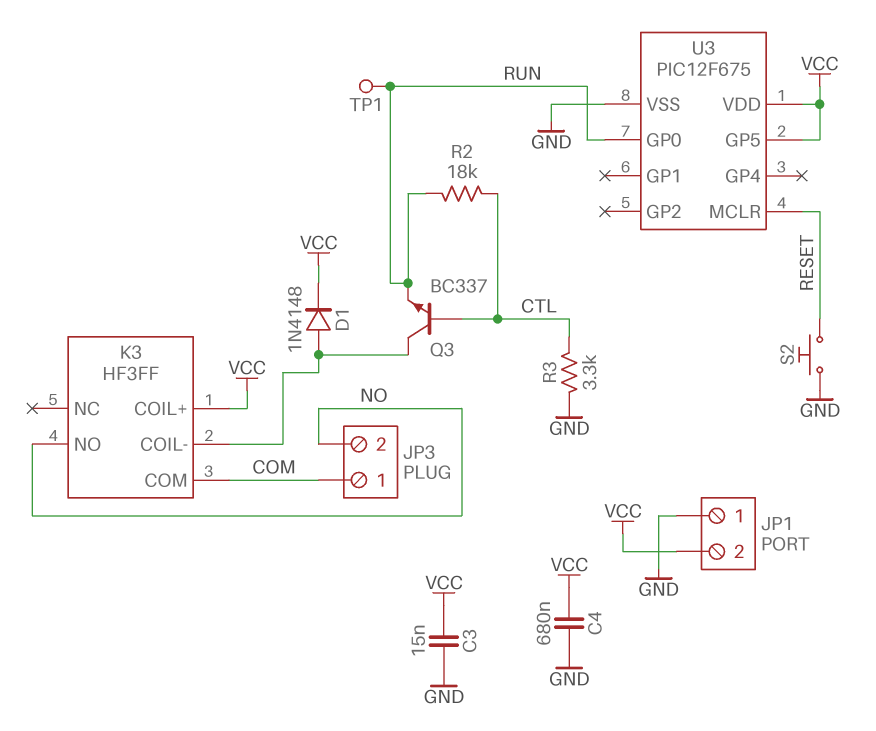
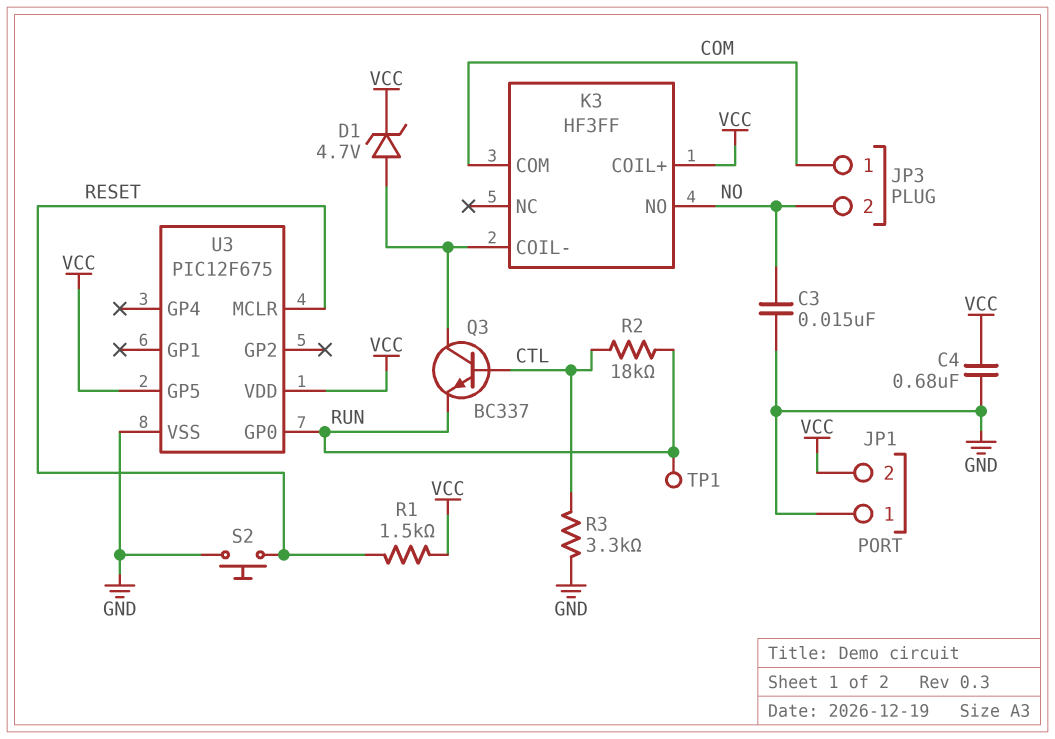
C3: 15nF (GND, VCC) -> 15nF (GND, NO)
D1: diode 1N4148 (A K3/COIL-, K VCC) -> zener 4.7V (A K3/COIL-, K VCC)
R1: none -> 1.5k (RESET, VCC)

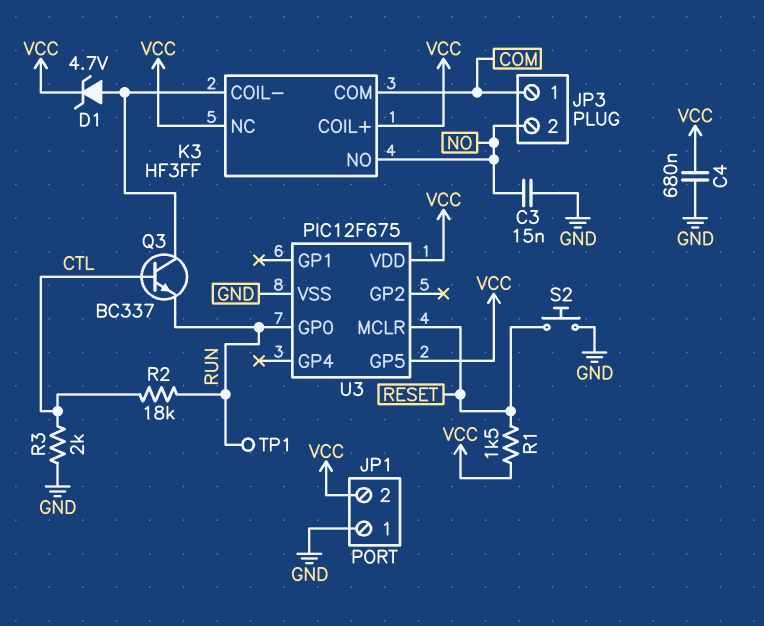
K3 pin NC: none -> VCC
R3: 3.3k (CTL, GND) -> 2k (CTL, GND)

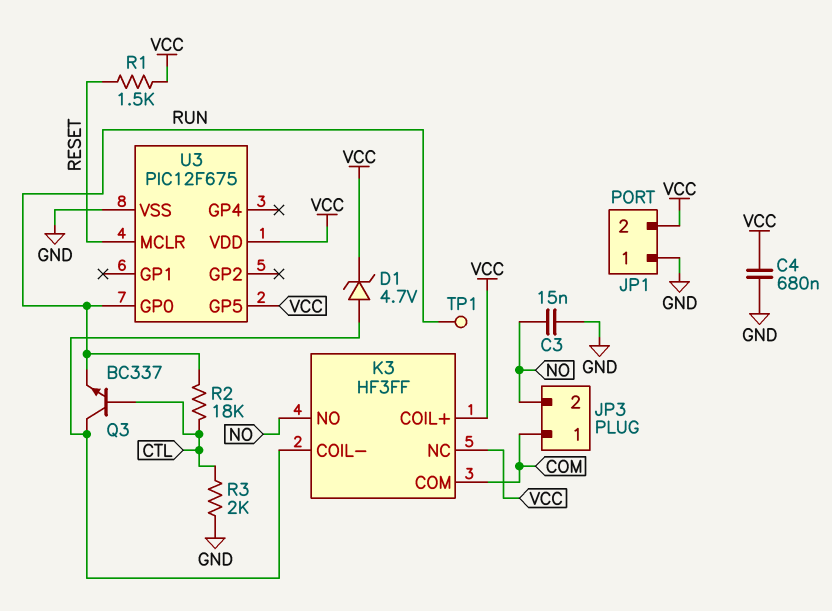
S2: button (GND, RESET) -> none

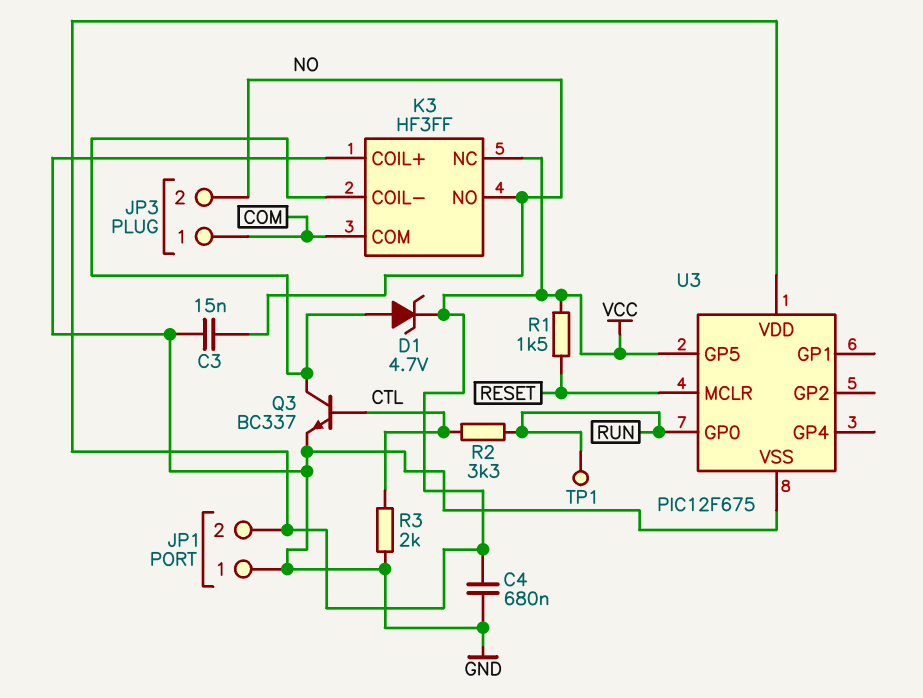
K3 pin COIL+: VCC -> GND
Q3: NPN BC337 (B CTL, C K3/COIL-, E RUN) -> NPN BC337 (B CTL, C K3/COIL-, E GND)
R2: 18k (CTL, RUN) -> 3.3k (CTL, RUN)

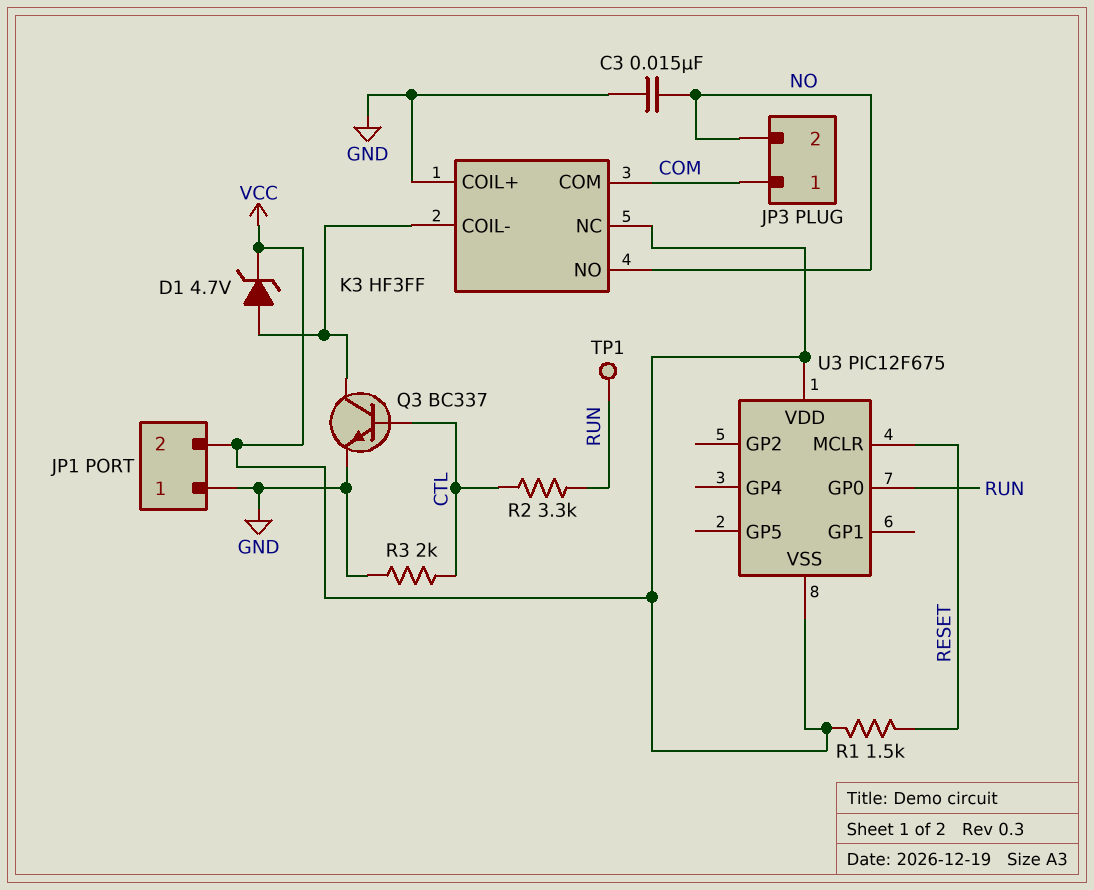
C4: 680nF (GND, VCC) -> none
U3 pin GP5: VCC -> none
U3 pin VSS: GND -> VCC

